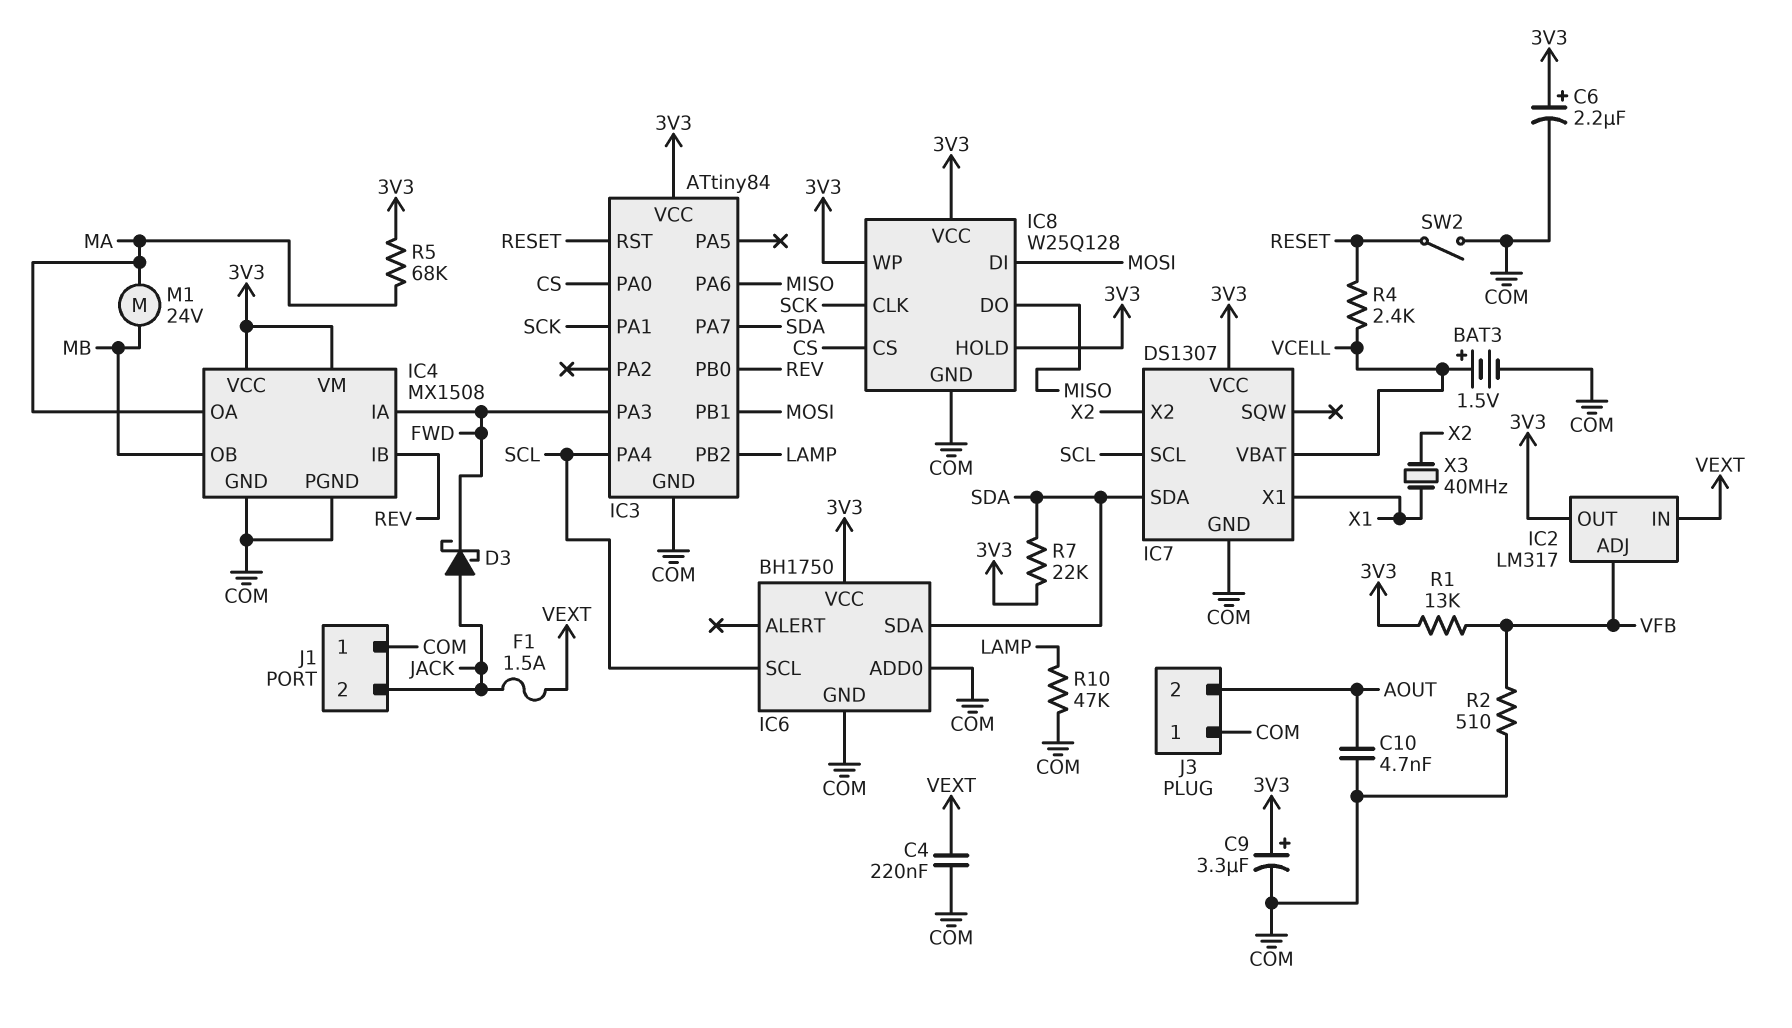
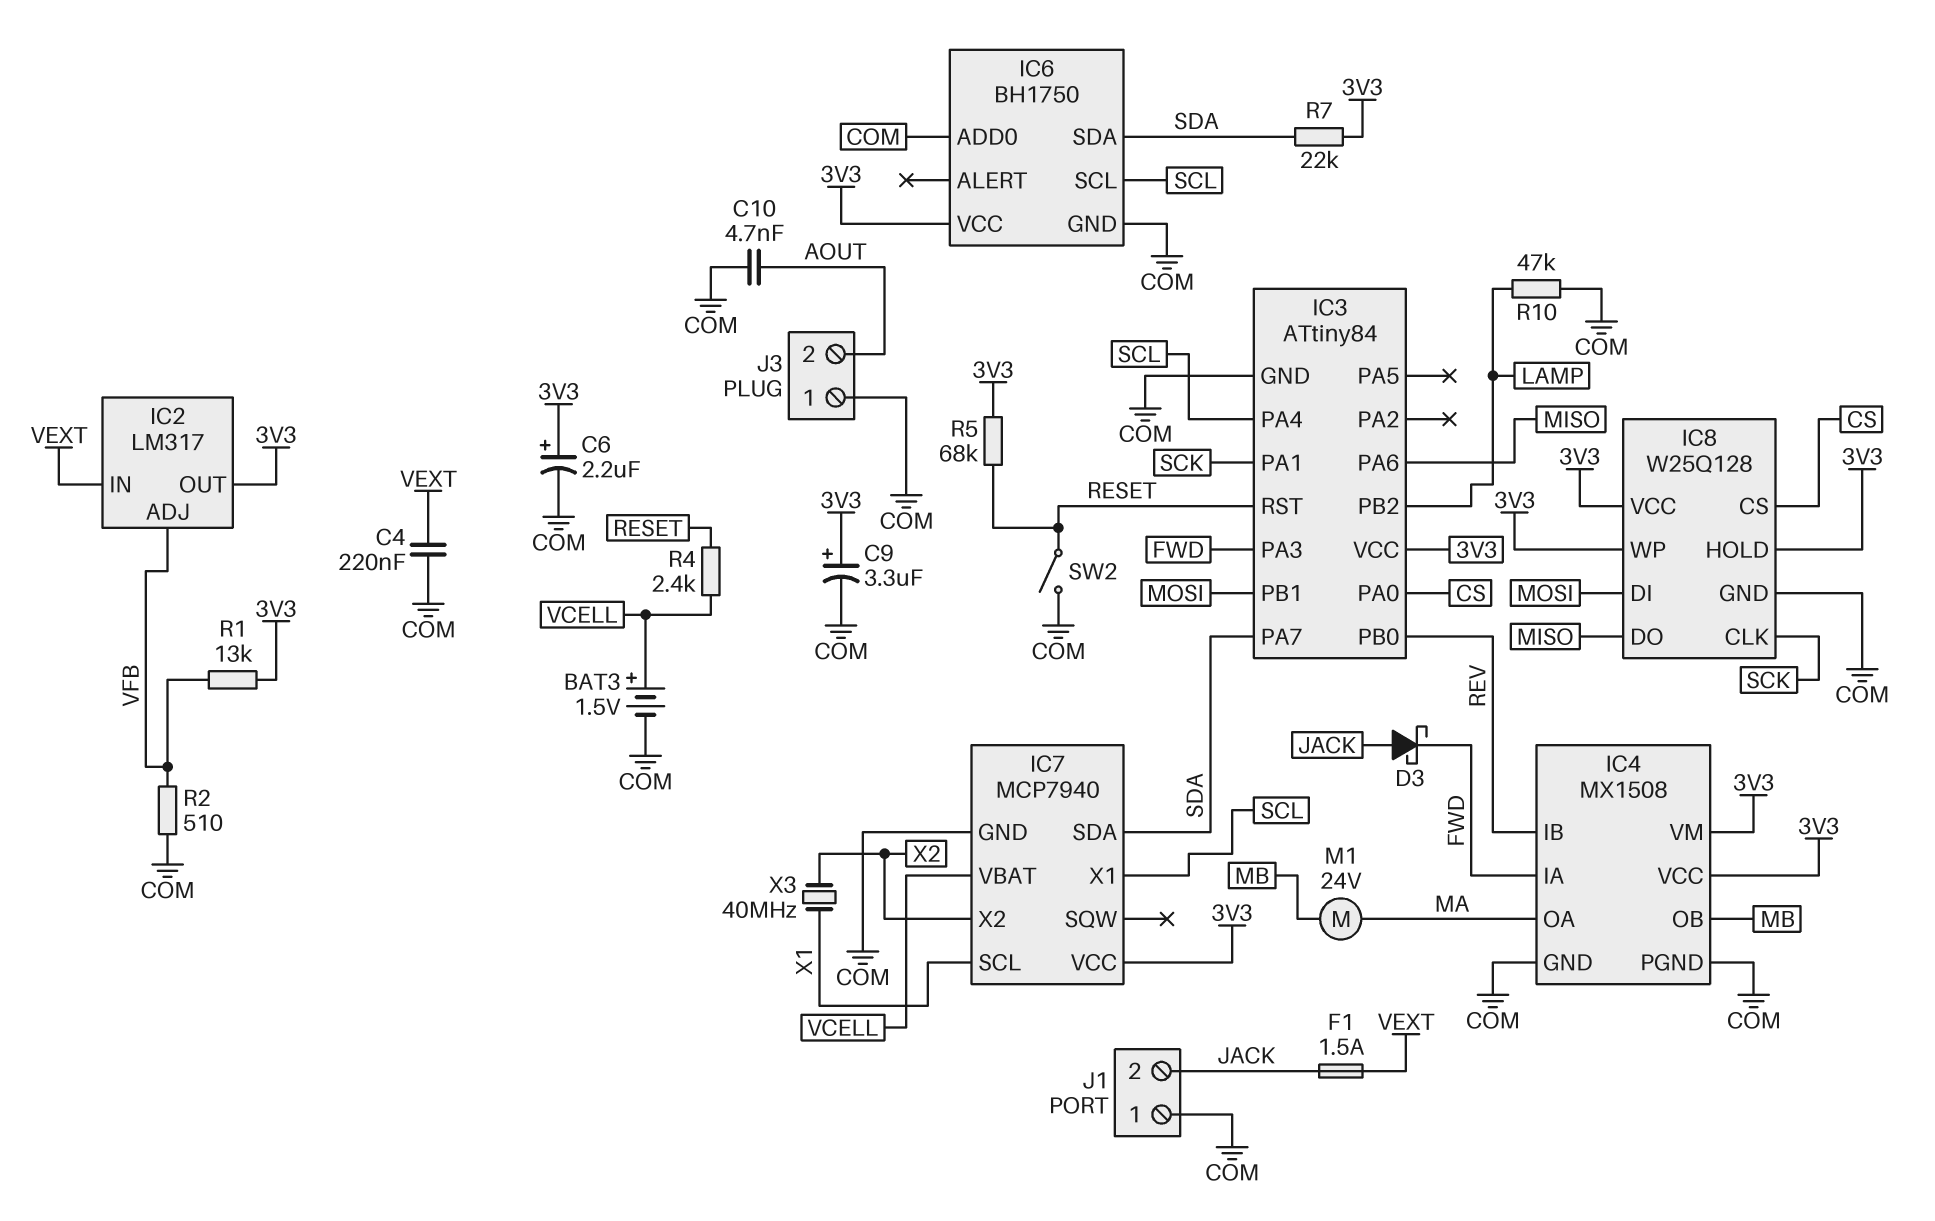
IC7: DS1307 -> MCP7940
IC7 pin SCL: SCL -> X1
IC7 pin X1: X1 -> SCL
R5: 68k (3V3, MA) -> 68k (3V3, RESET)

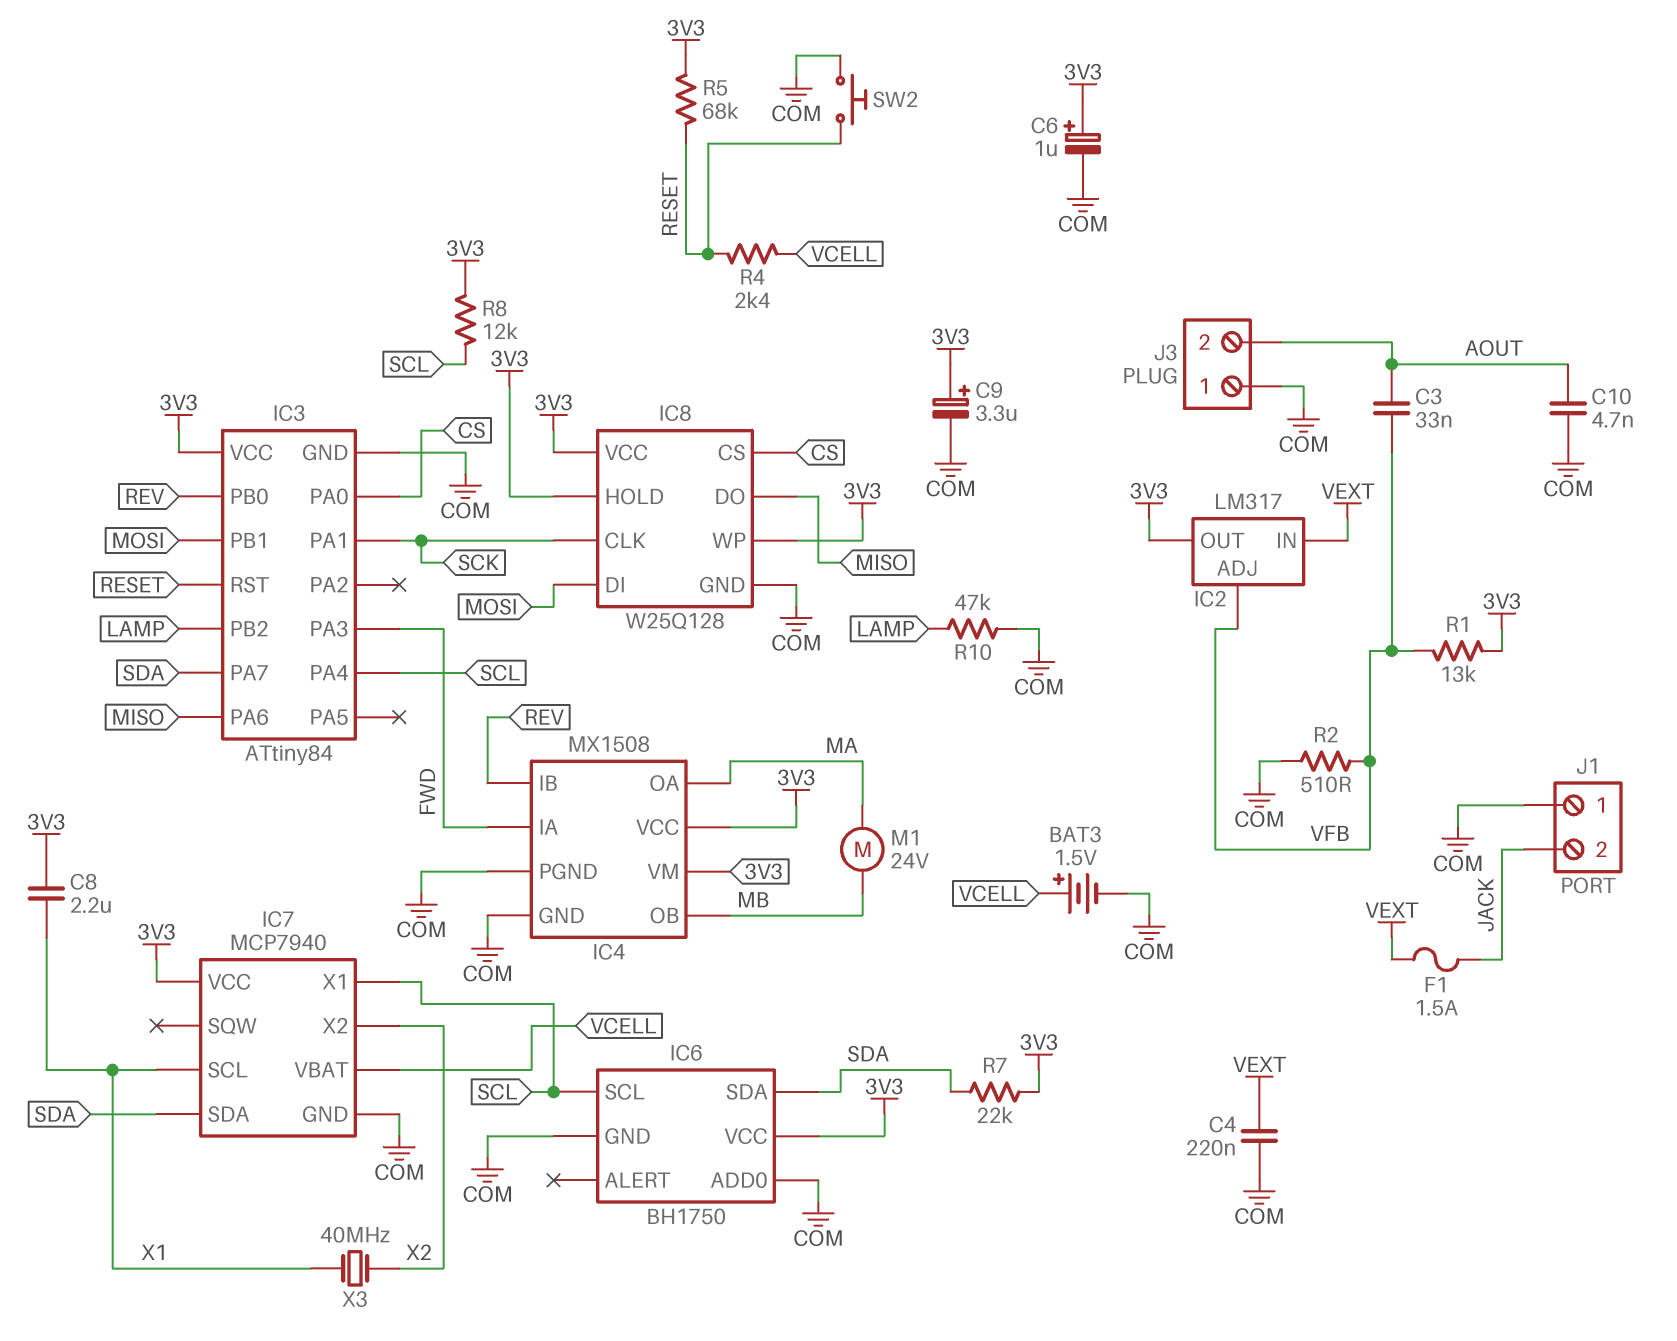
C3: none -> 33nF (AOUT, VFB)
C6: 2.2uF (plus 3V3, minus COM) -> 1uF (plus 3V3, minus COM)
C8: none -> 2.2uF (3V3, X1)
D3: schottky (A JACK, K FWD) -> none
R8: none -> 12k (3V3, SCL)
SW2: switch (COM, RESET) -> button (COM, RESET)

